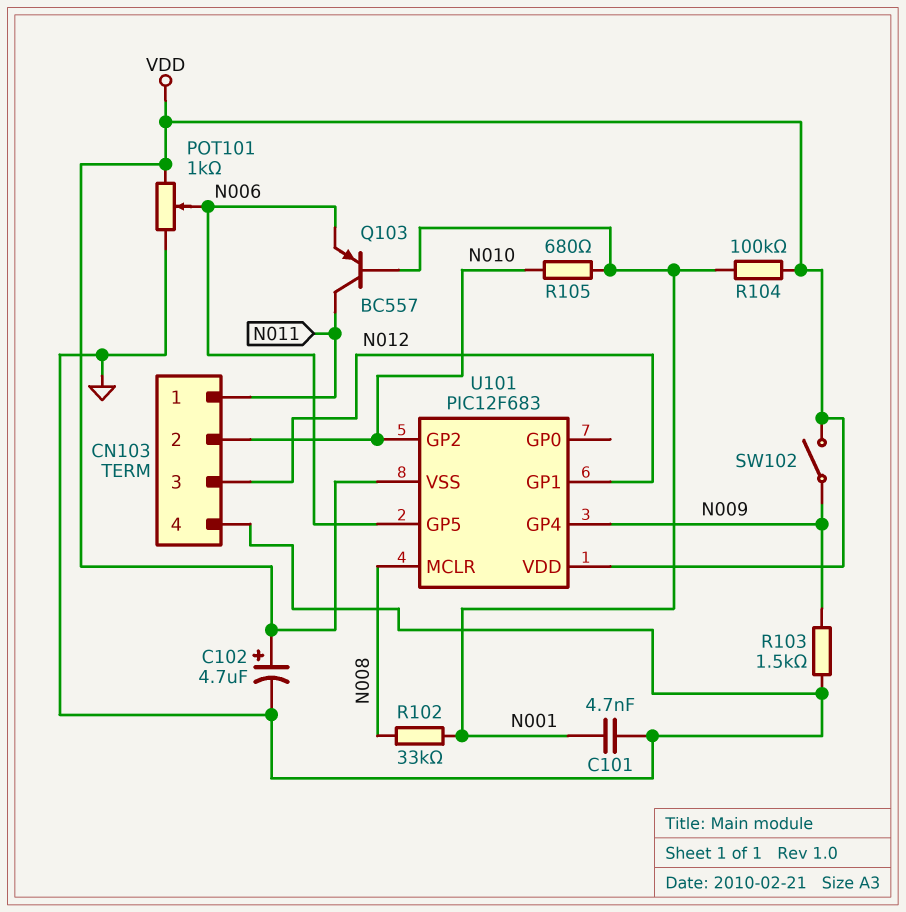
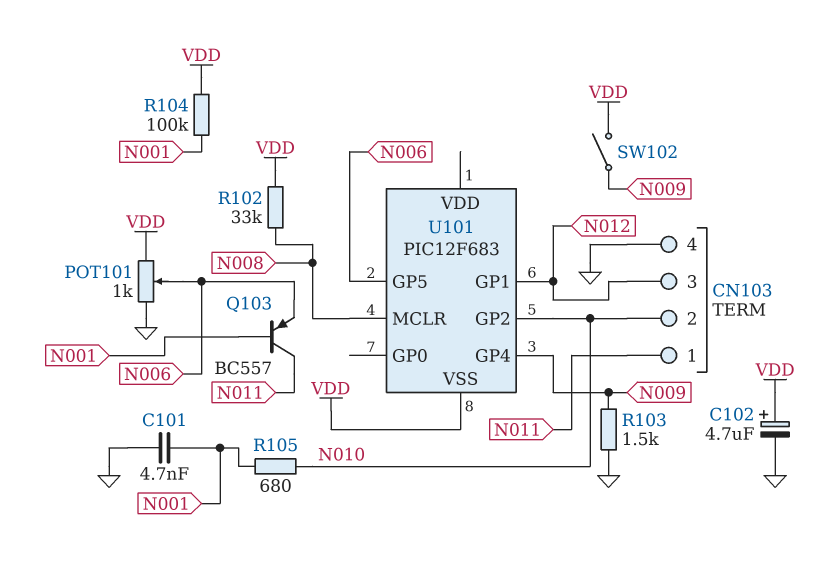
R102: 33k (N001, N008) -> 33k (N008, VDD)
U101 pin VDD: VDD -> none

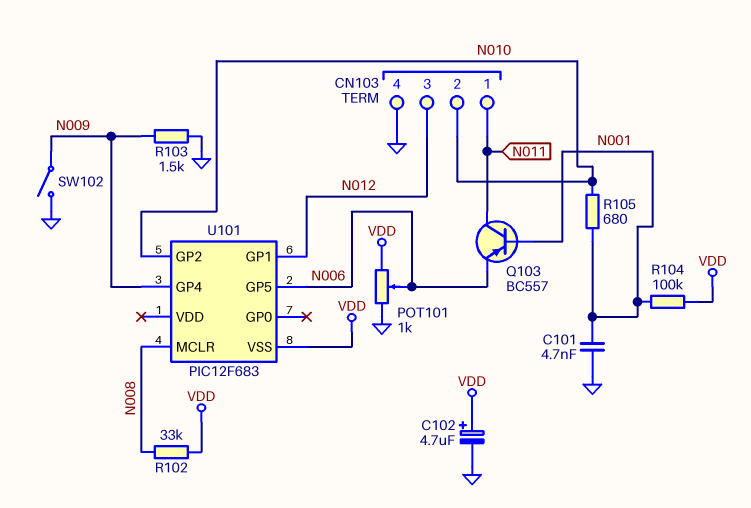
SW102: switch (N009, VDD) -> switch (GND, N009)

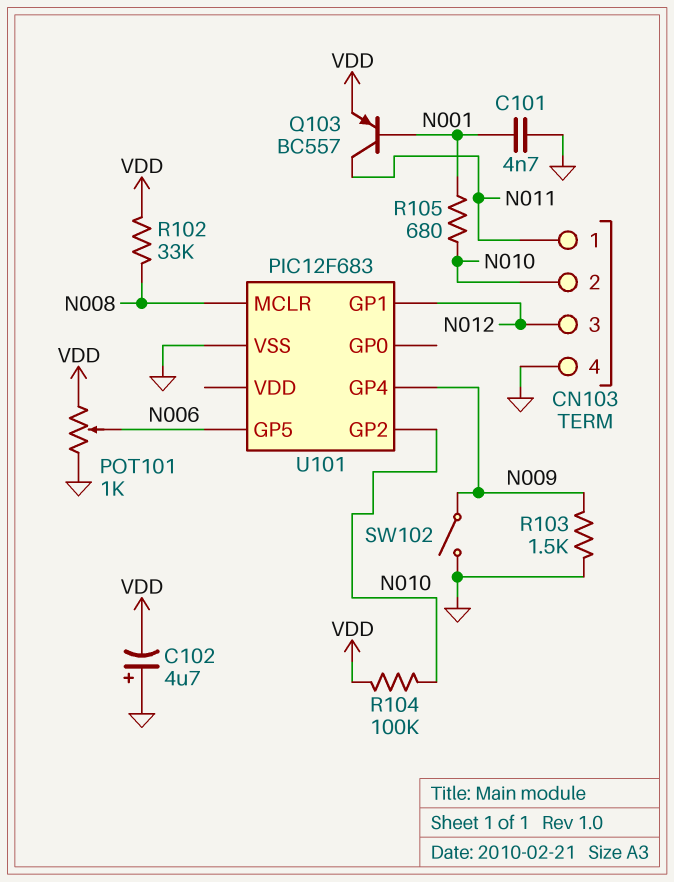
C102: 4.7uF (plus VDD, minus GND) -> 4.7uF (plus GND, minus VDD)
Q103: PNP BC557 (B N001, C N011, E N006) -> PNP BC557 (B N001, C N011, E VDD)
R104: 100k (N001, VDD) -> 100k (N010, VDD)
U101 pin VSS: VDD -> GND

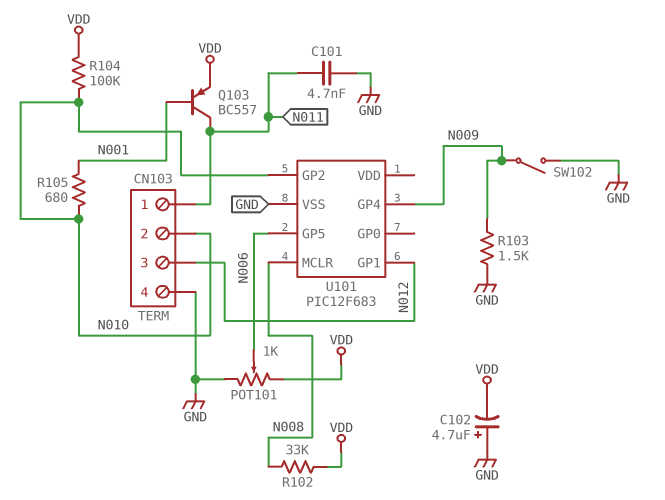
C101: 4.7nF (GND, N001) -> 4.7nF (GND, N011)

